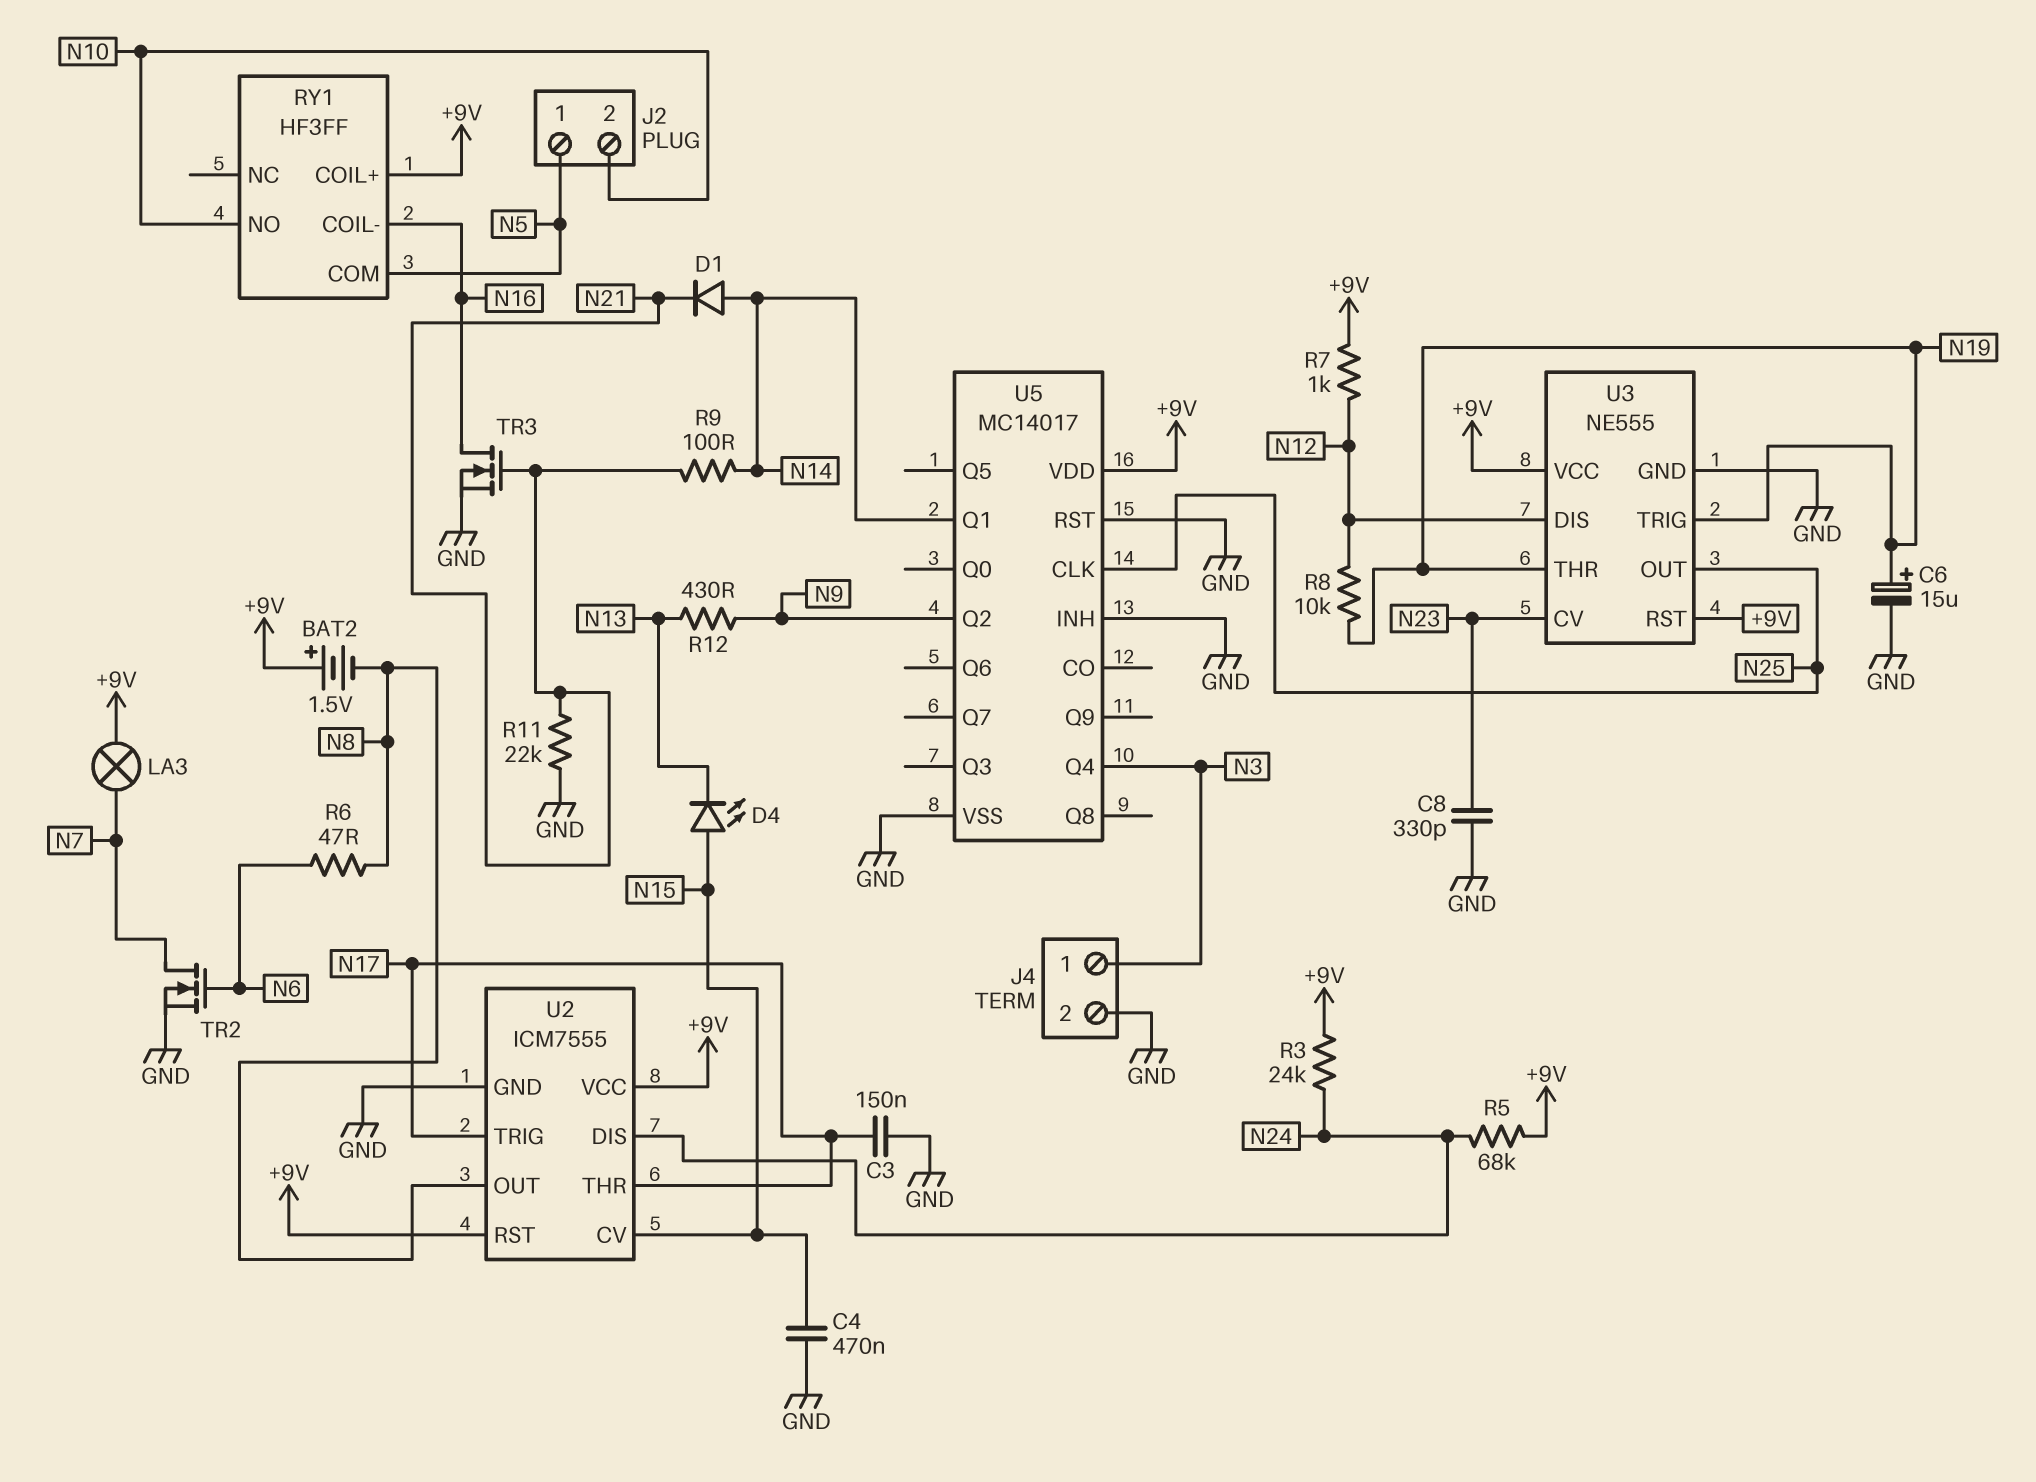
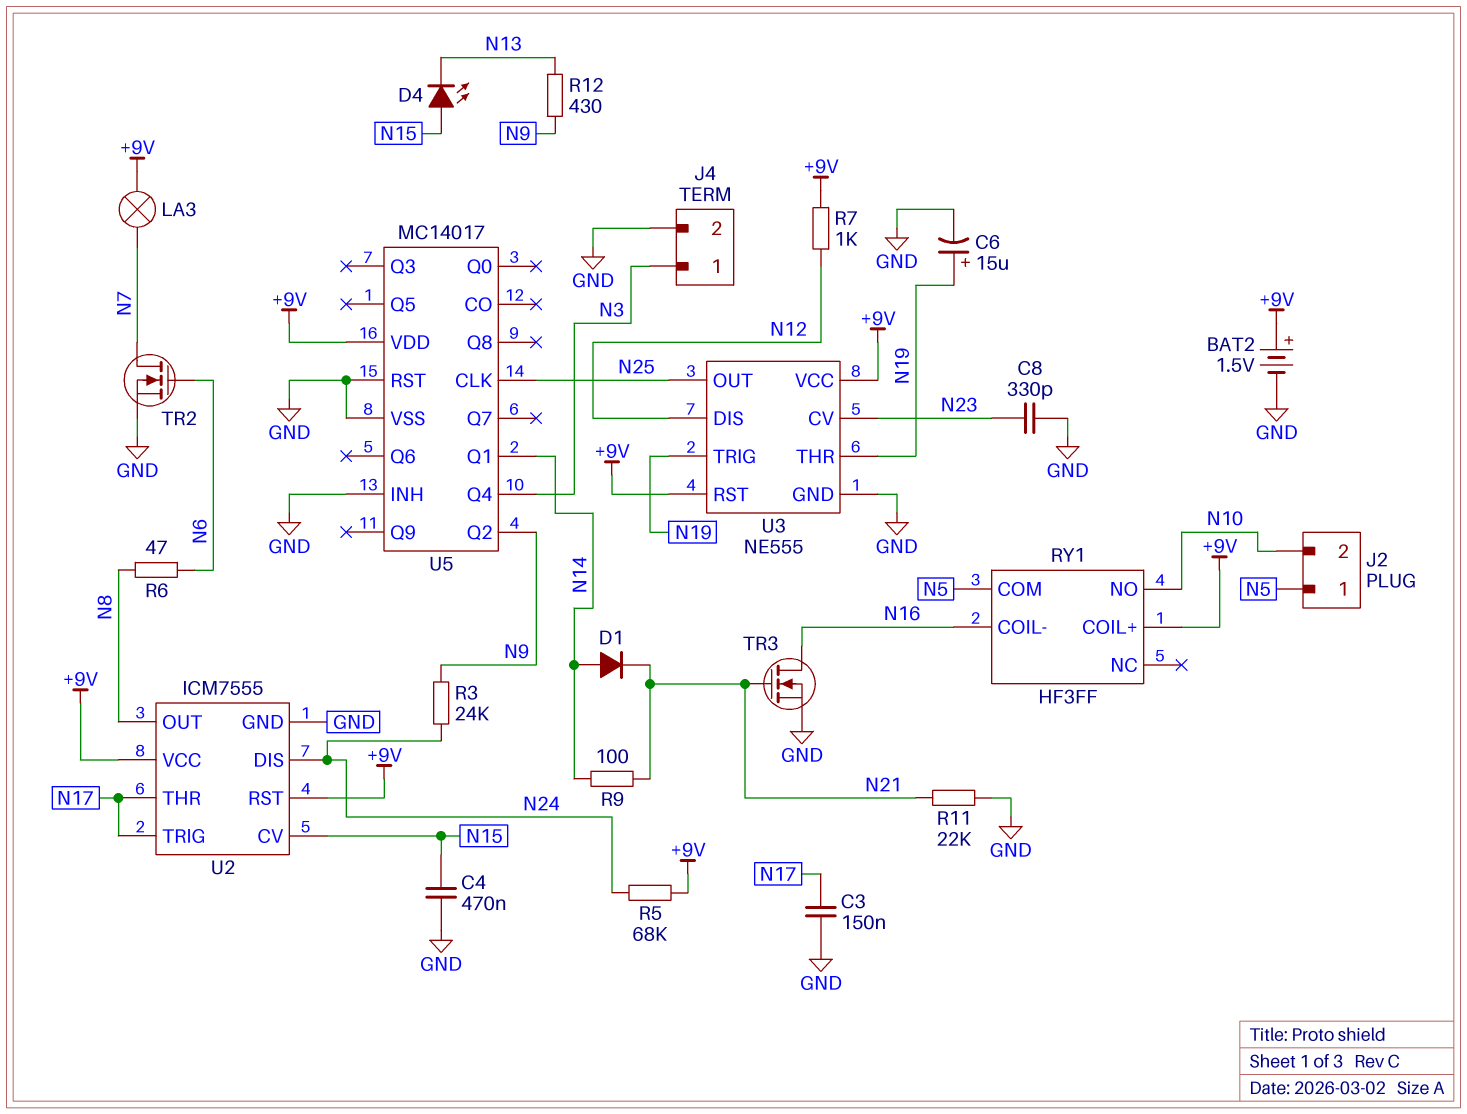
BAT2: 1.5V (plus +9V, minus N8) -> 1.5V (plus +9V, minus GND)
R3: 24k (+9V, N24) -> 24k (N9, N24)
R8: 10k (N12, N19) -> none

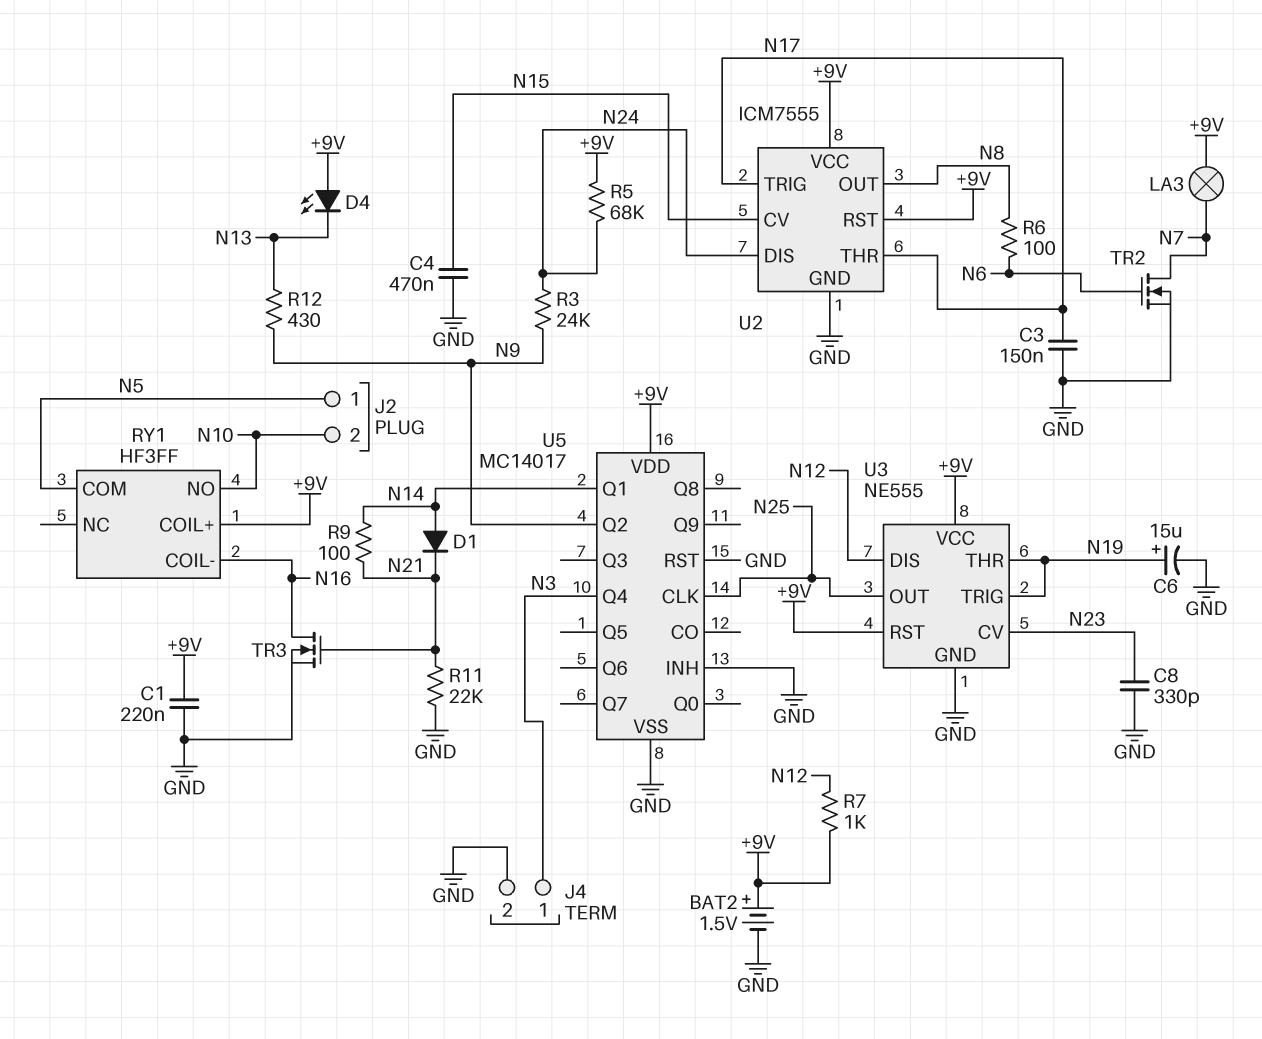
C1: none -> 220nF (+9V, GND)
D4: LED (A N15, K N13) -> LED (A +9V, K N13)
R6: 47 (N6, N8) -> 100 (N6, N8)

